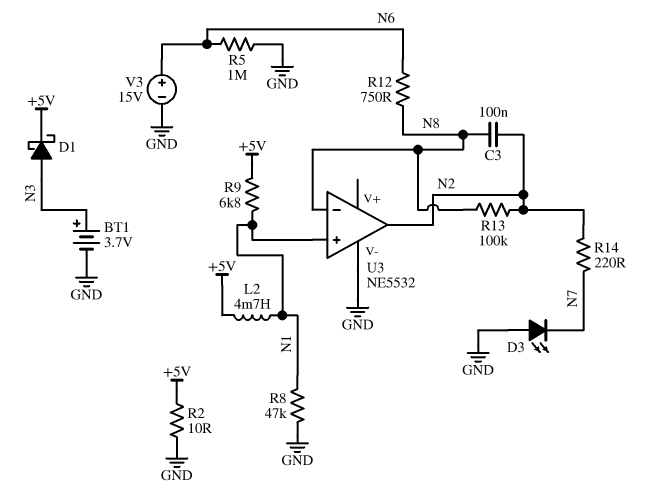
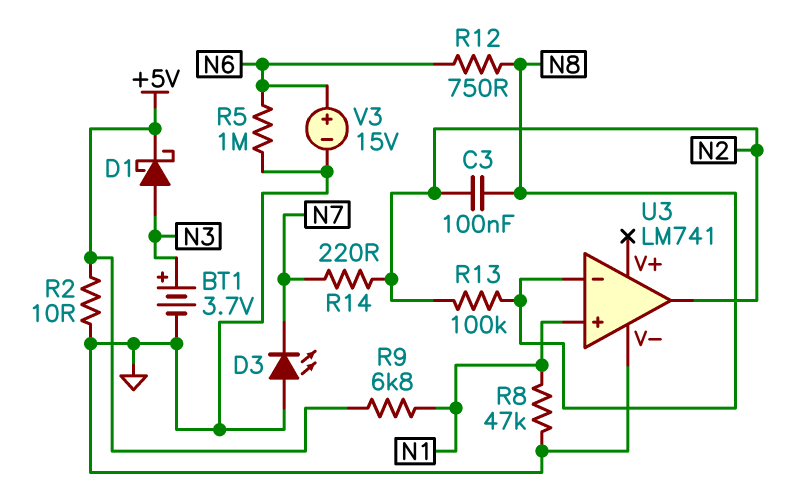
L2: 4.7mH (+5V, N1) -> none
U3: NE5532 -> LM741

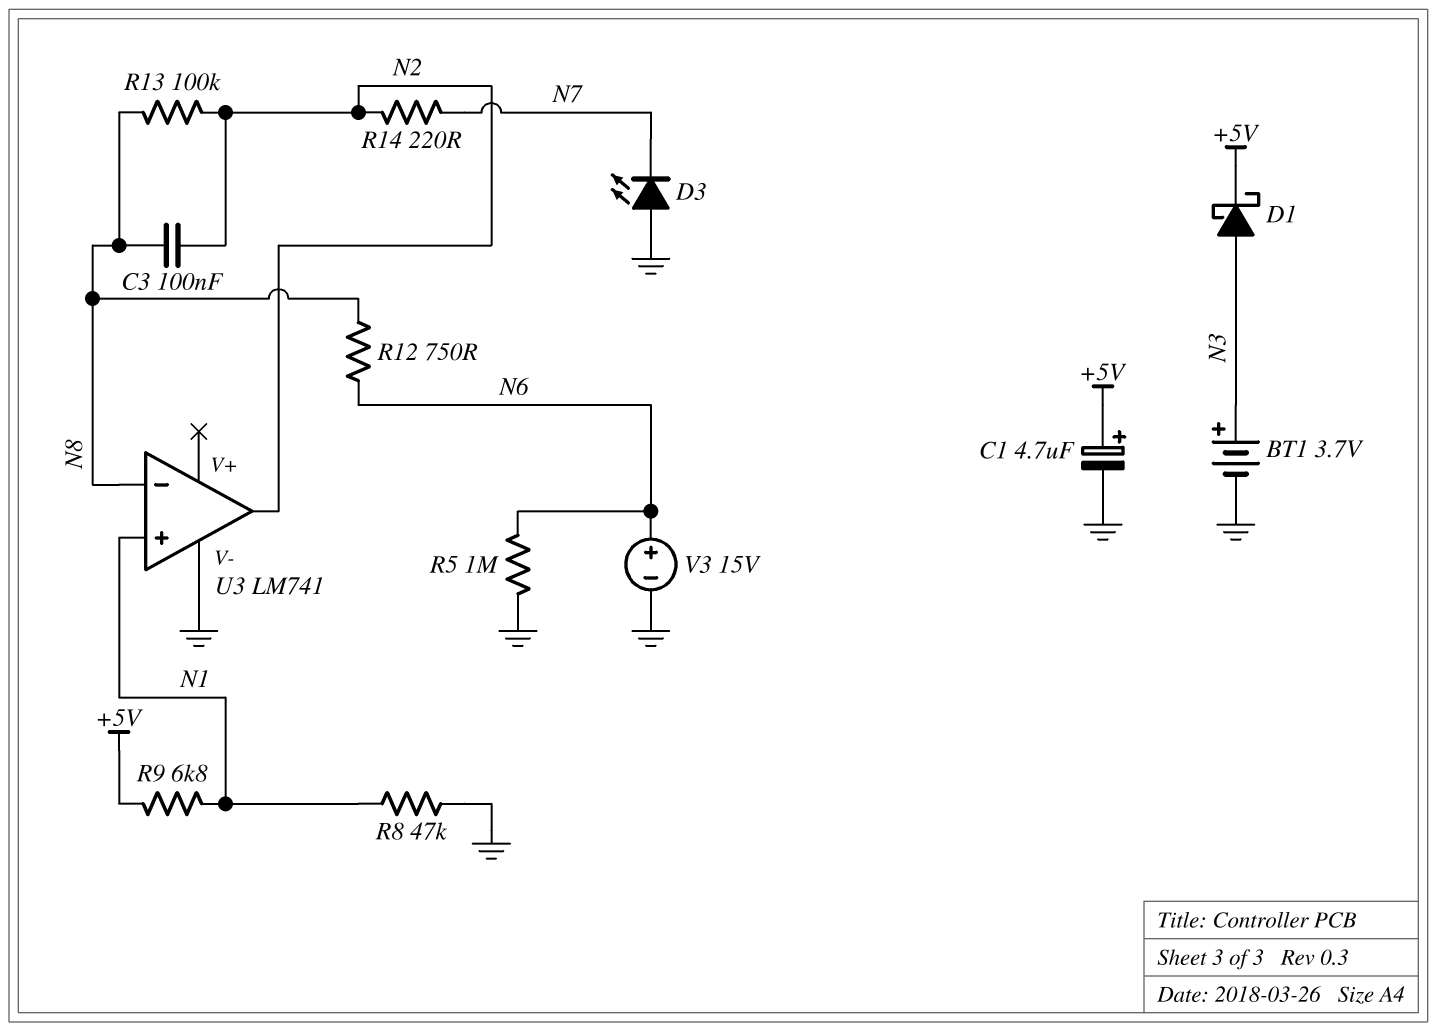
C1: none -> 4.7uF (plus +5V, minus GND)
R2: 10 (+5V, GND) -> none

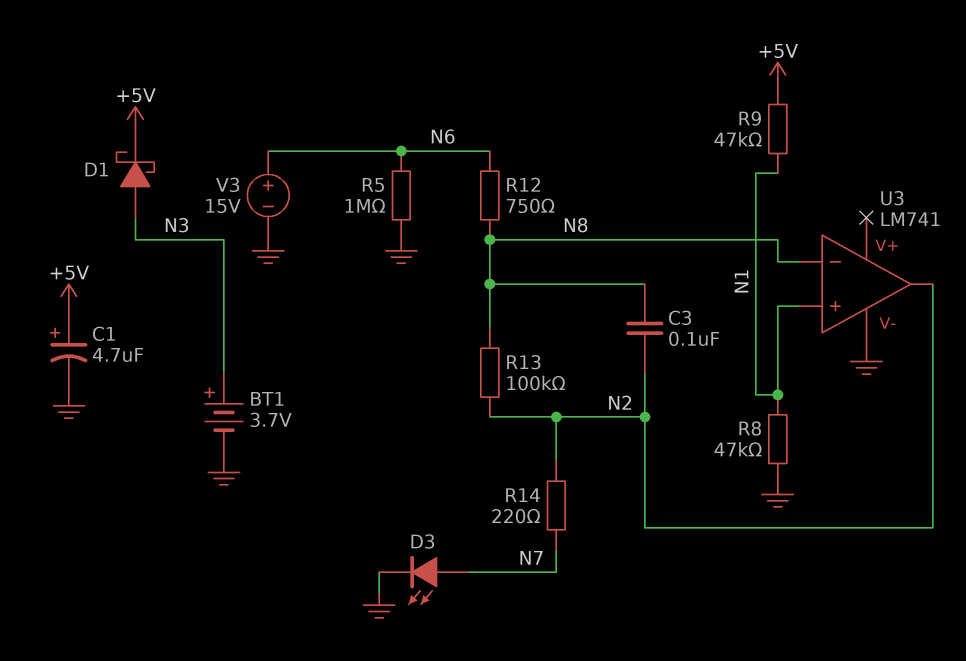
D3: LED (A GND, K N7) -> LED (A N7, K GND)
R9: 6.8k (+5V, N1) -> 47k (+5V, N1)

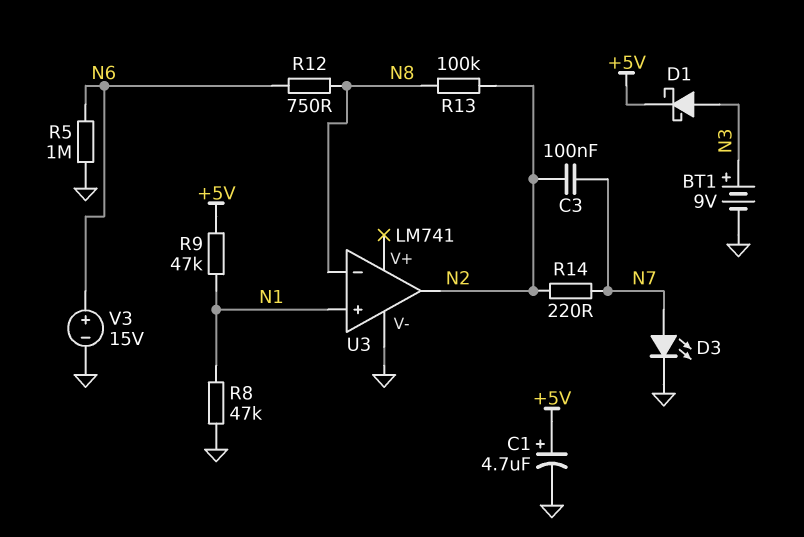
BT1: 3.7V (plus N3, minus GND) -> 9V (plus N3, minus GND)
C3: 100nF (N2, N8) -> 100nF (N2, N7)

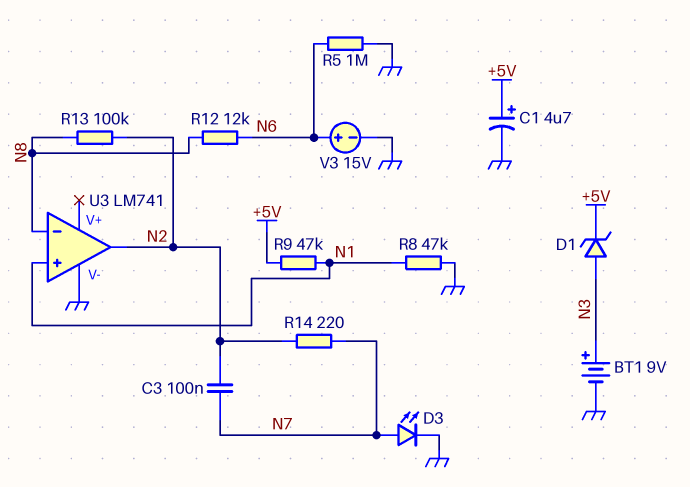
D1: schottky (A N3, K +5V) -> zener (A N3, K +5V)
R12: 750 (N6, N8) -> 12k (N6, N8)

